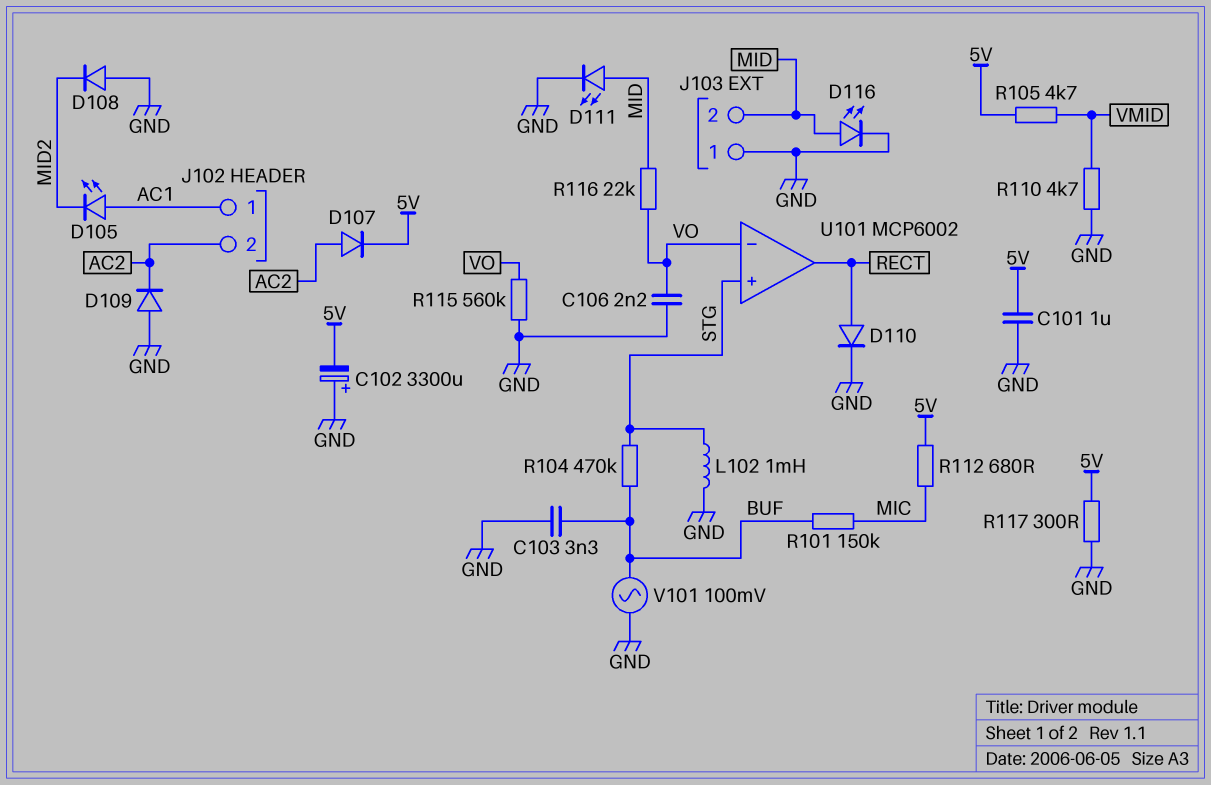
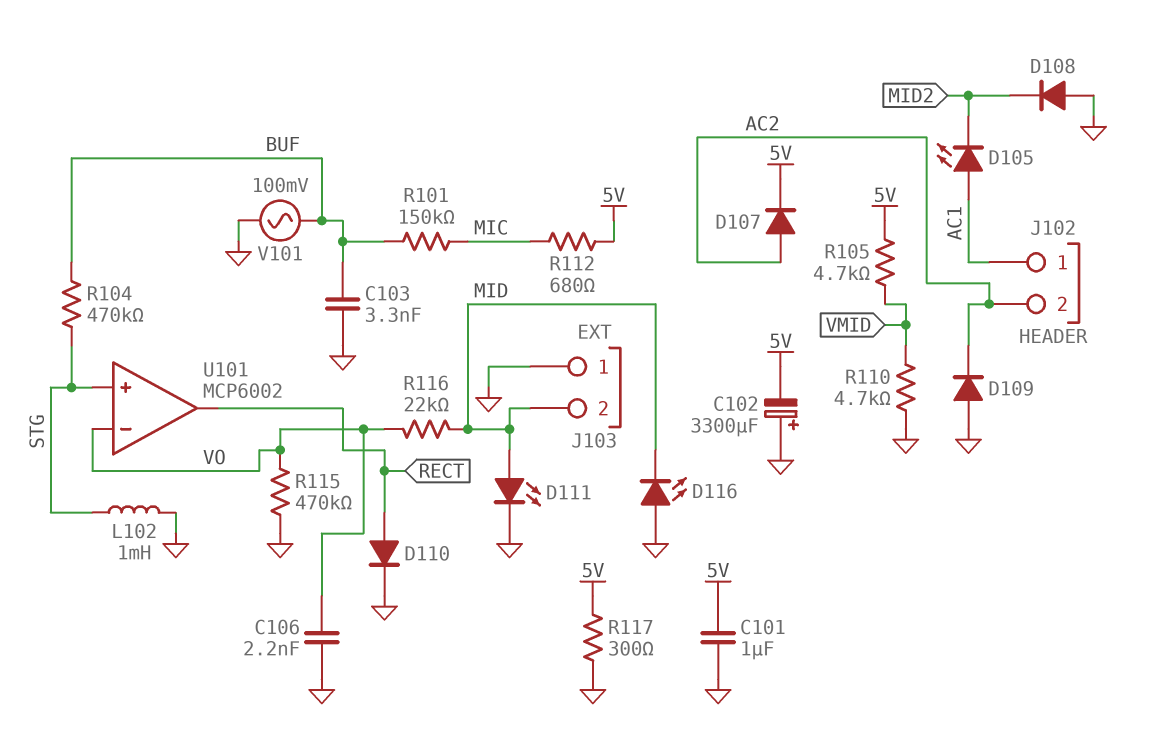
D116: LED (A MID, K GND) -> LED (A GND, K MID)
R115: 560k (GND, VO) -> 470k (GND, VO)

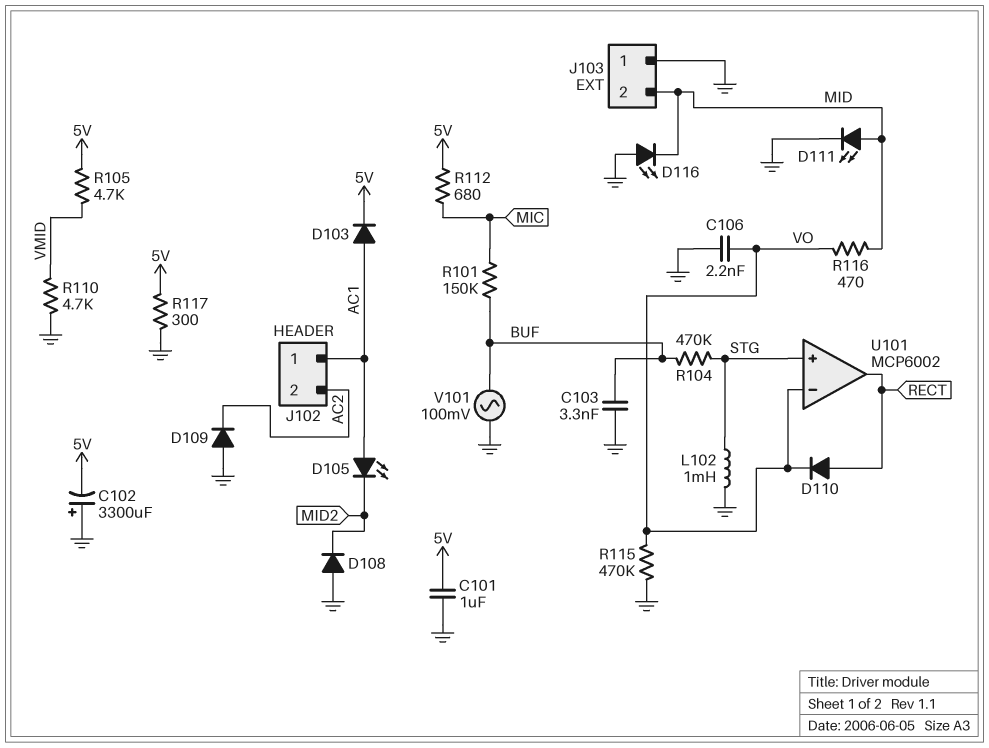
D103: none -> diode (A AC1, K 5V)
D107: diode (A AC2, K 5V) -> none
D110: diode (A RECT, K GND) -> diode (A RECT, K VO)
R116: 22k (MID, VO) -> 470 (MID, VO)

